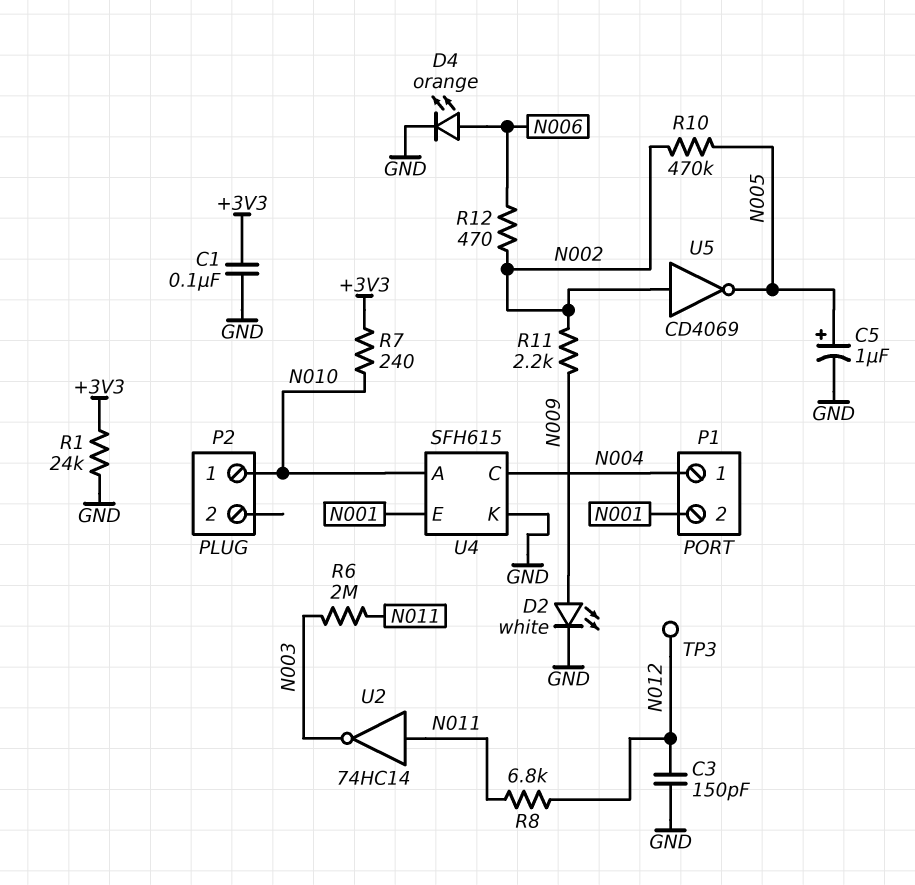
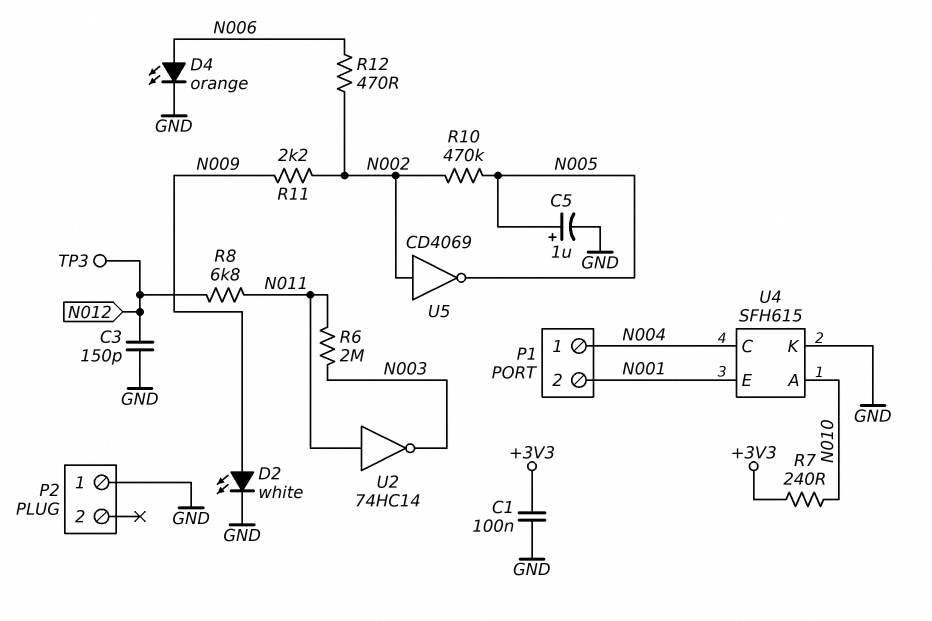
P2 pin 1: N010 -> GND
R1: 24k (+3V3, GND) -> none

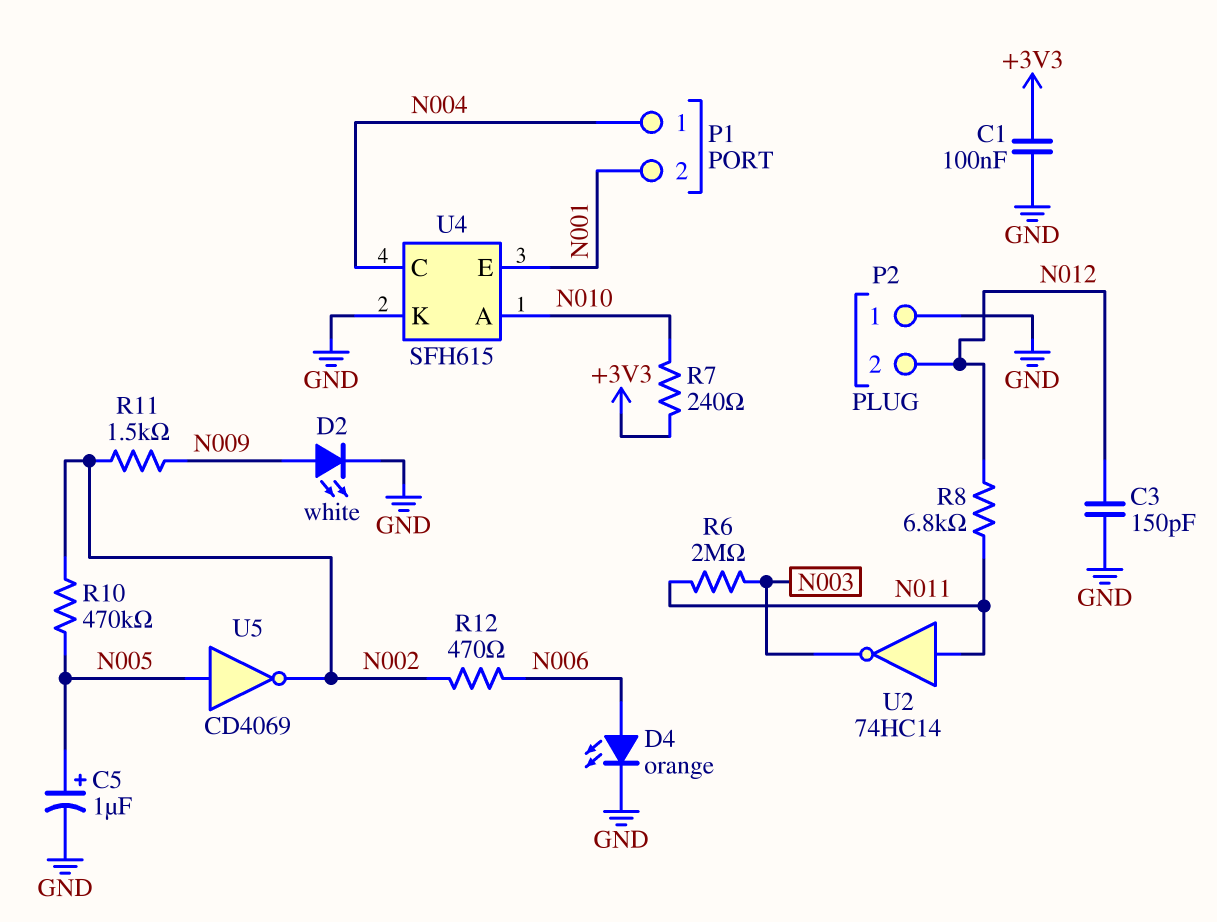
P2 pin 2: none -> N012
R11: 2.2k (N002, N009) -> 1.5k (N002, N009)
TP3: test point (N012) -> none
U5: NOT CD4069 (in N002, out N005) -> NOT CD4069 (in N005, out N002)

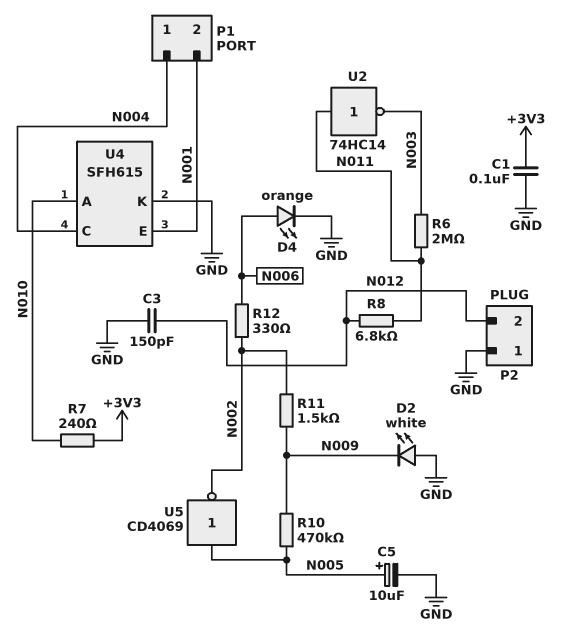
C5: 1uF (plus N005, minus GND) -> 10uF (plus N005, minus GND)
D2: LED white (A N009, K GND) -> LED white (A GND, K N009)
R10: 470k (N002, N005) -> 470k (N005, N009)
R12: 470 (N002, N006) -> 330 (N002, N006)

